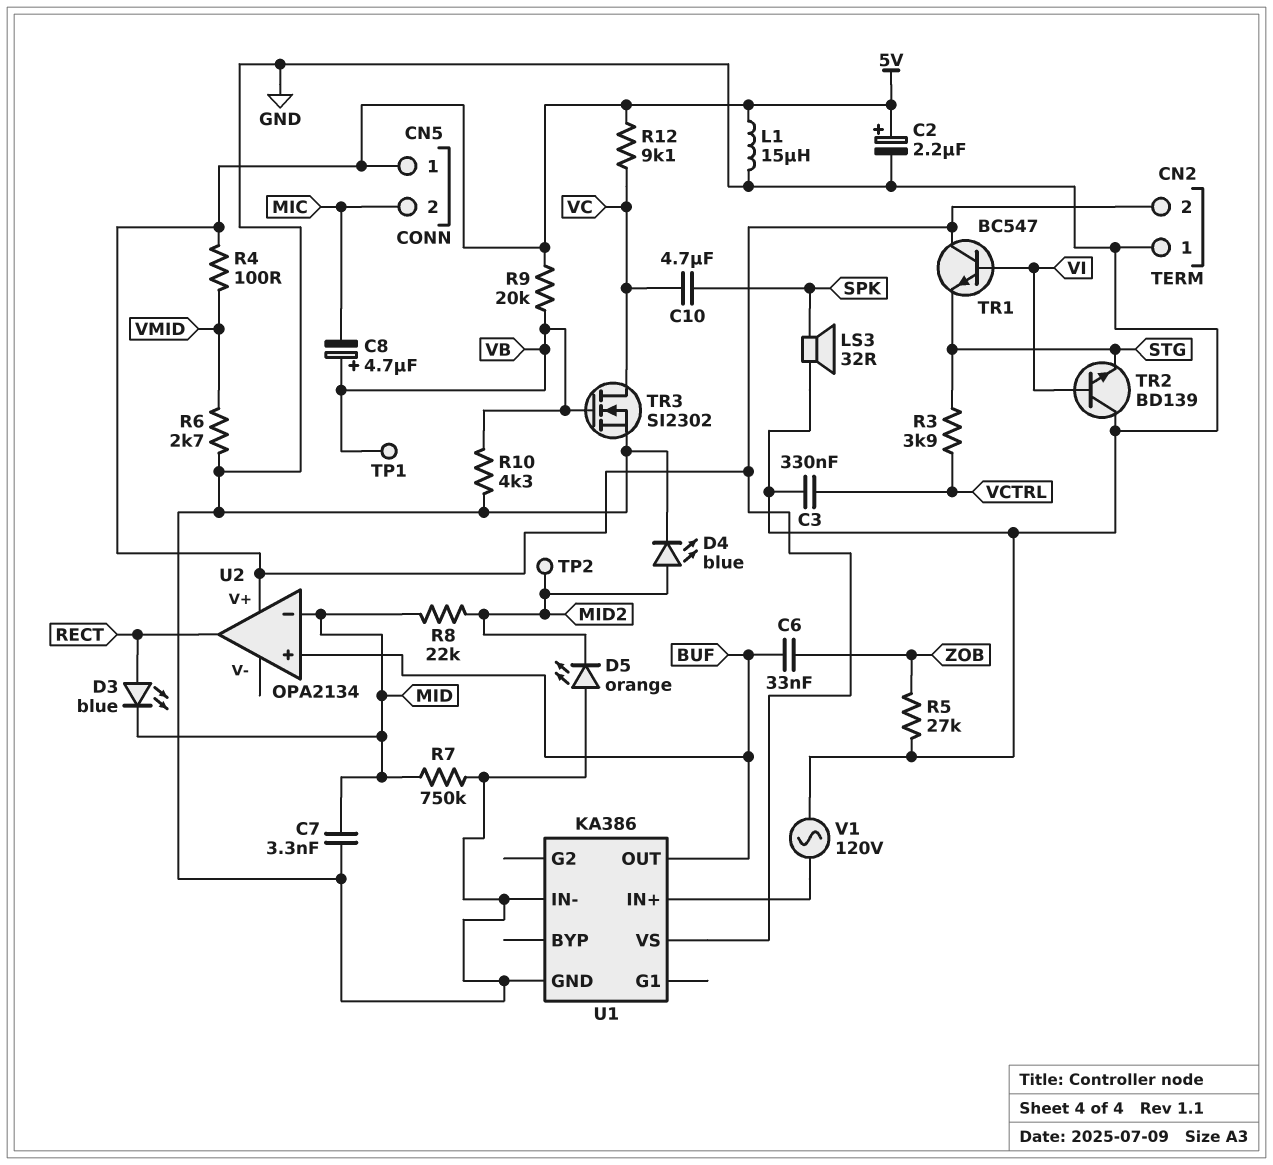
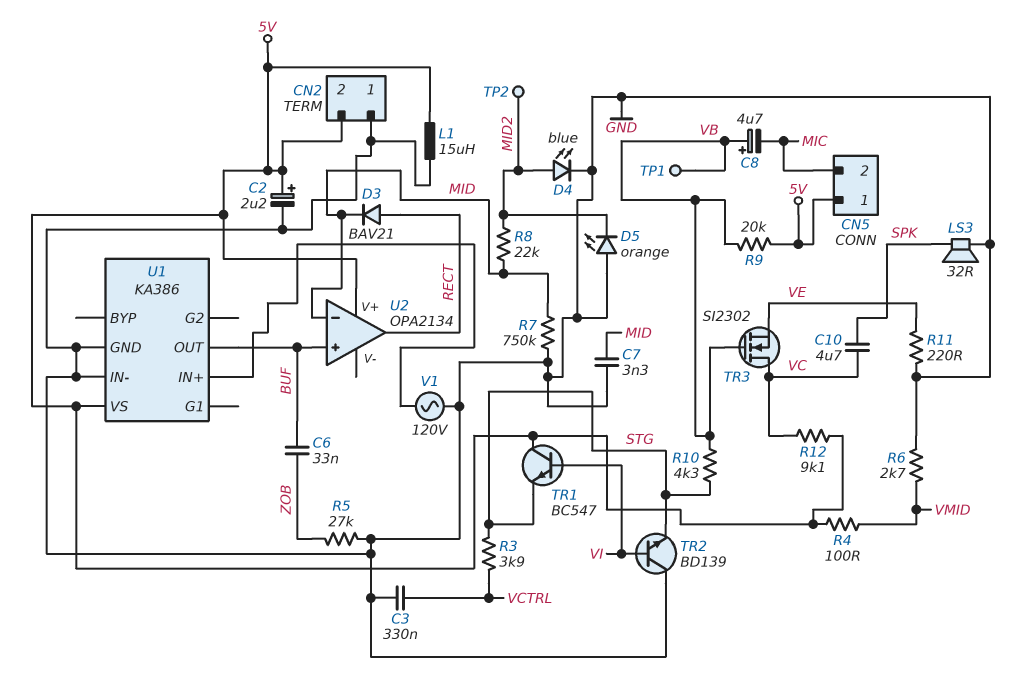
D3: LED blue (A RECT, K MID) -> diode BAV21 (A RECT, K MID)
R10: 4.3k (GND, VB) -> 4.3k (STG, VB)
R11: none -> 220 (GND, VE)
TR3: NMOS SI2302 (G VB, D VC, S GND) -> NMOS SI2302 (G VB, D VC, S VE)

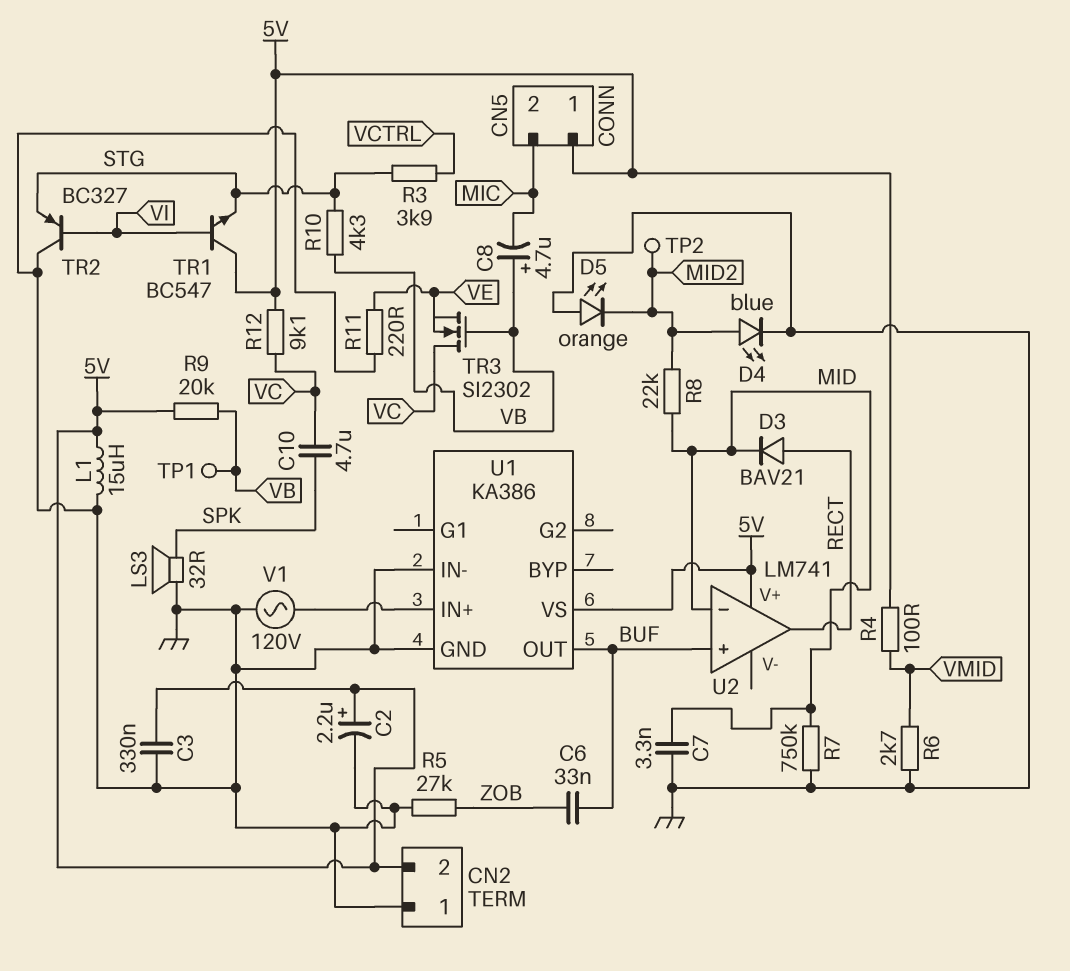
C3: 330nF (GND, VCTRL) -> 330nF (5V, GND)
TR2: NPN BD139 (B VI, C GND, E STG) -> PNP BC327 (B VI, C GND, E STG)
U2: OPA2134 -> LM741

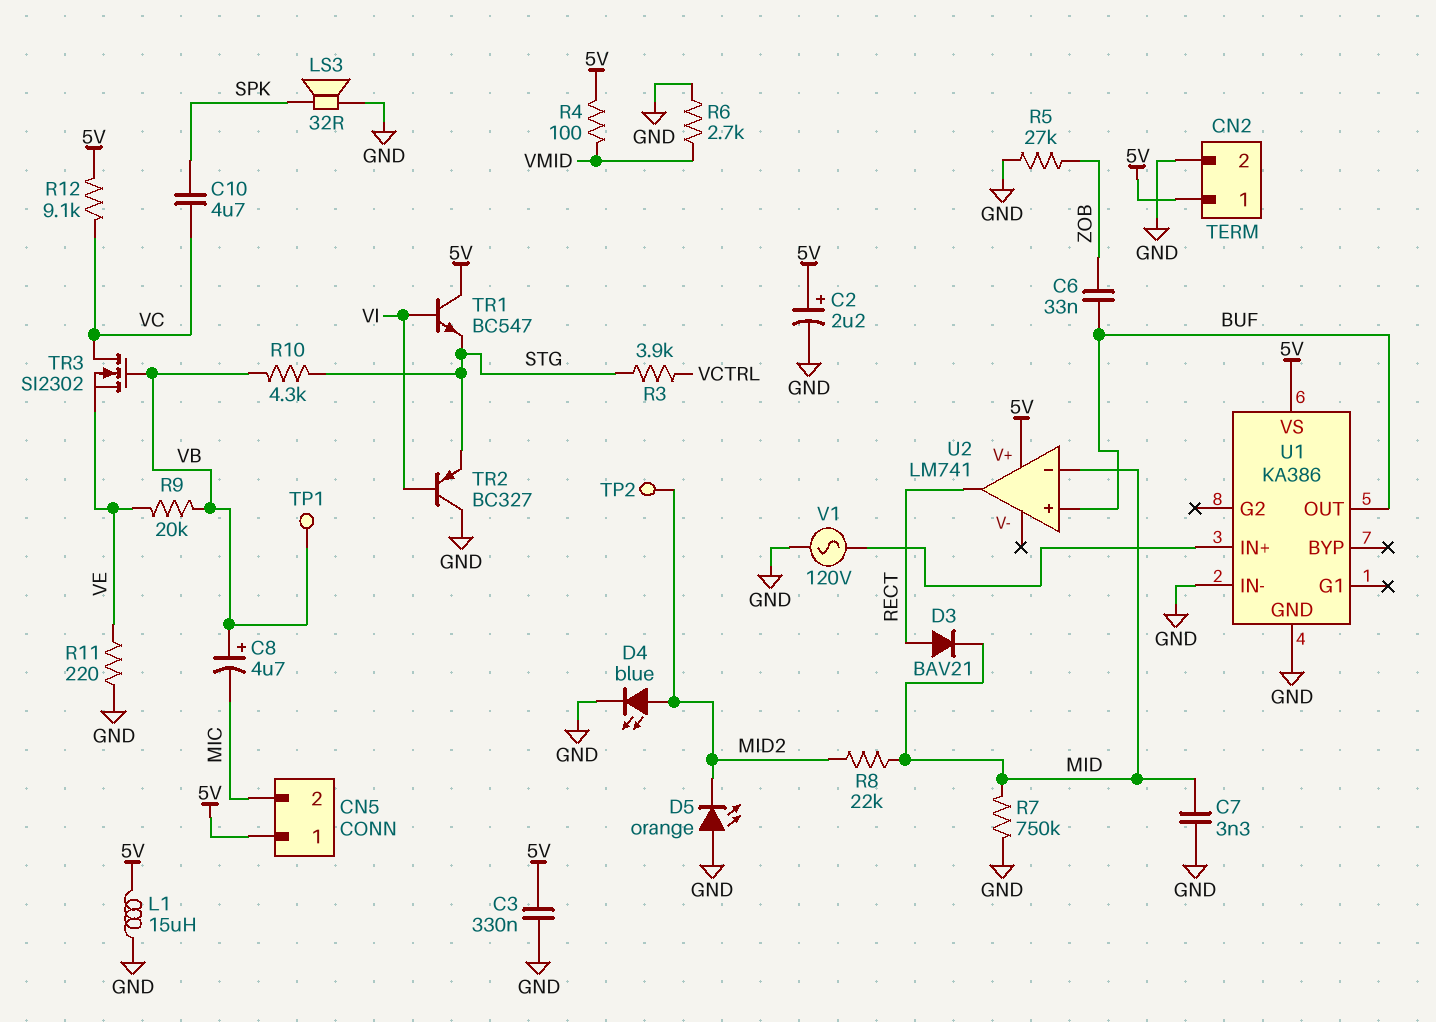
CN2 pin 1: GND -> 5V
CN2 pin 2: 5V -> GND
R9: 20k (5V, VB) -> 20k (VB, VE)

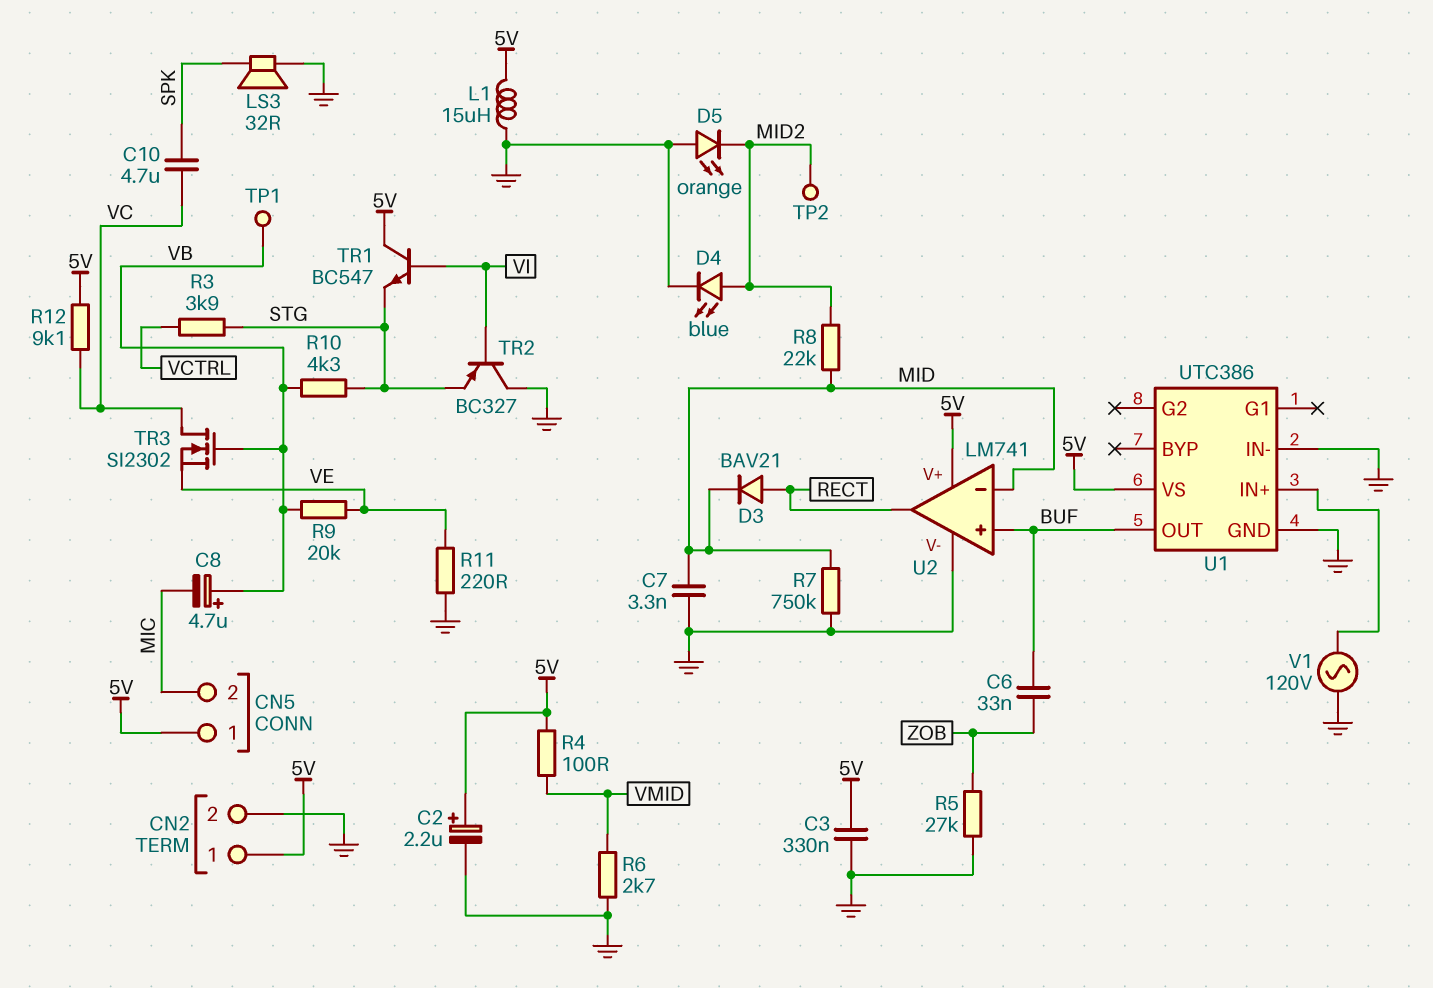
U1: KA386 -> UTC386
U2 pin V-: none -> GND

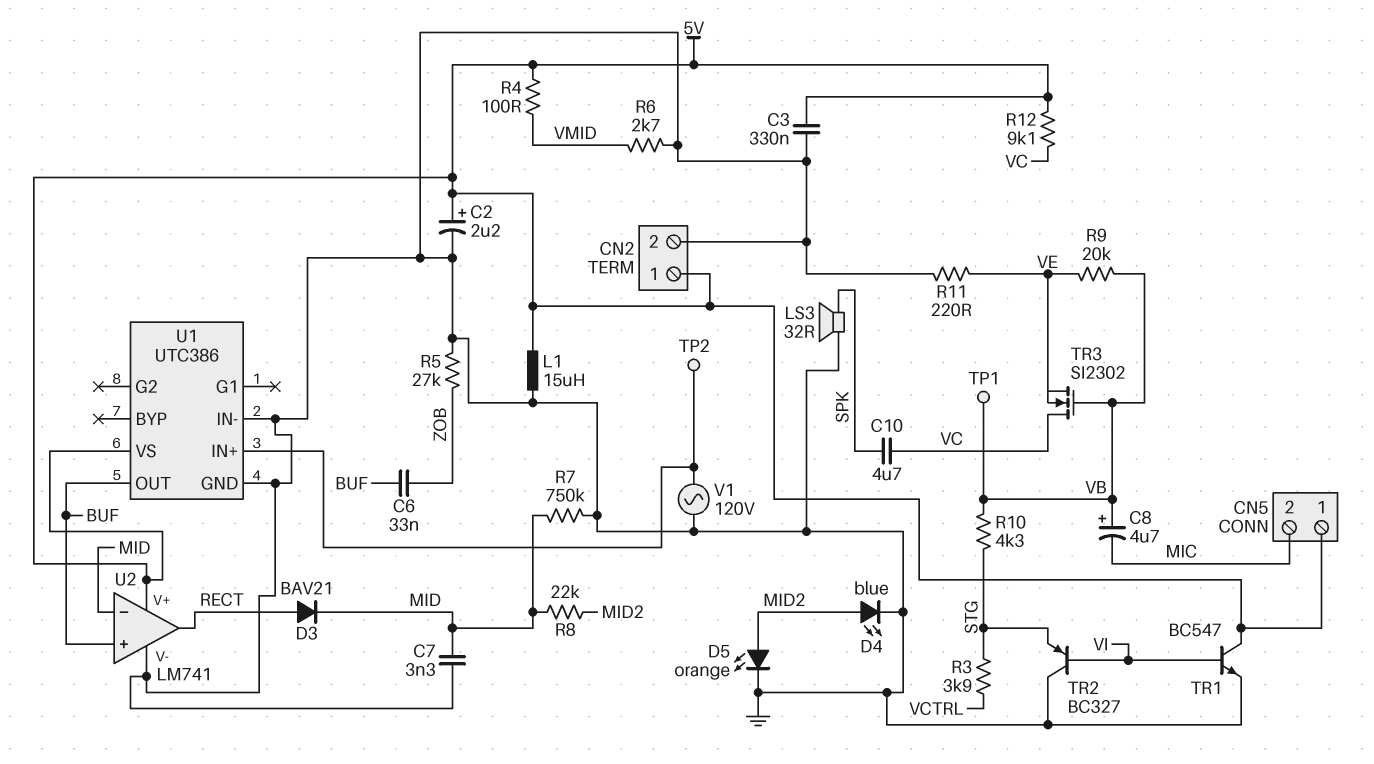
D5: LED orange (A GND, K MID2) -> LED orange (A MID2, K GND)
TP2: test point (MID2) -> test point (U1/IN+)
TR1: NPN BC547 (B VI, C 5V, E STG) -> NPN BC547 (B VI, C 5V, E GND)

